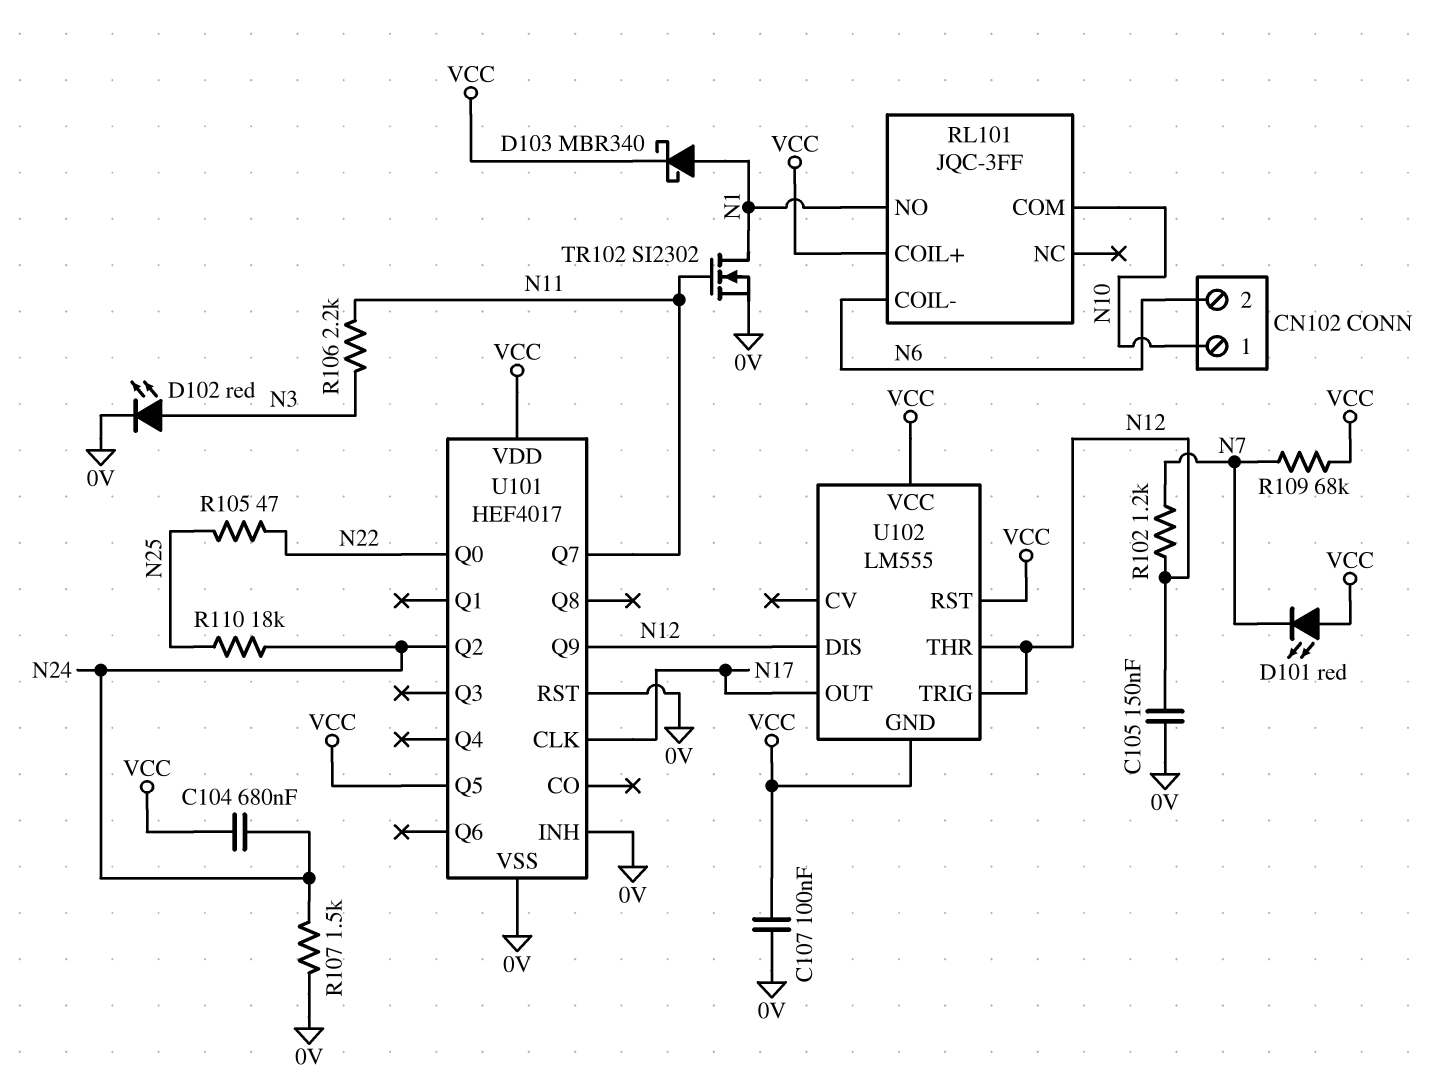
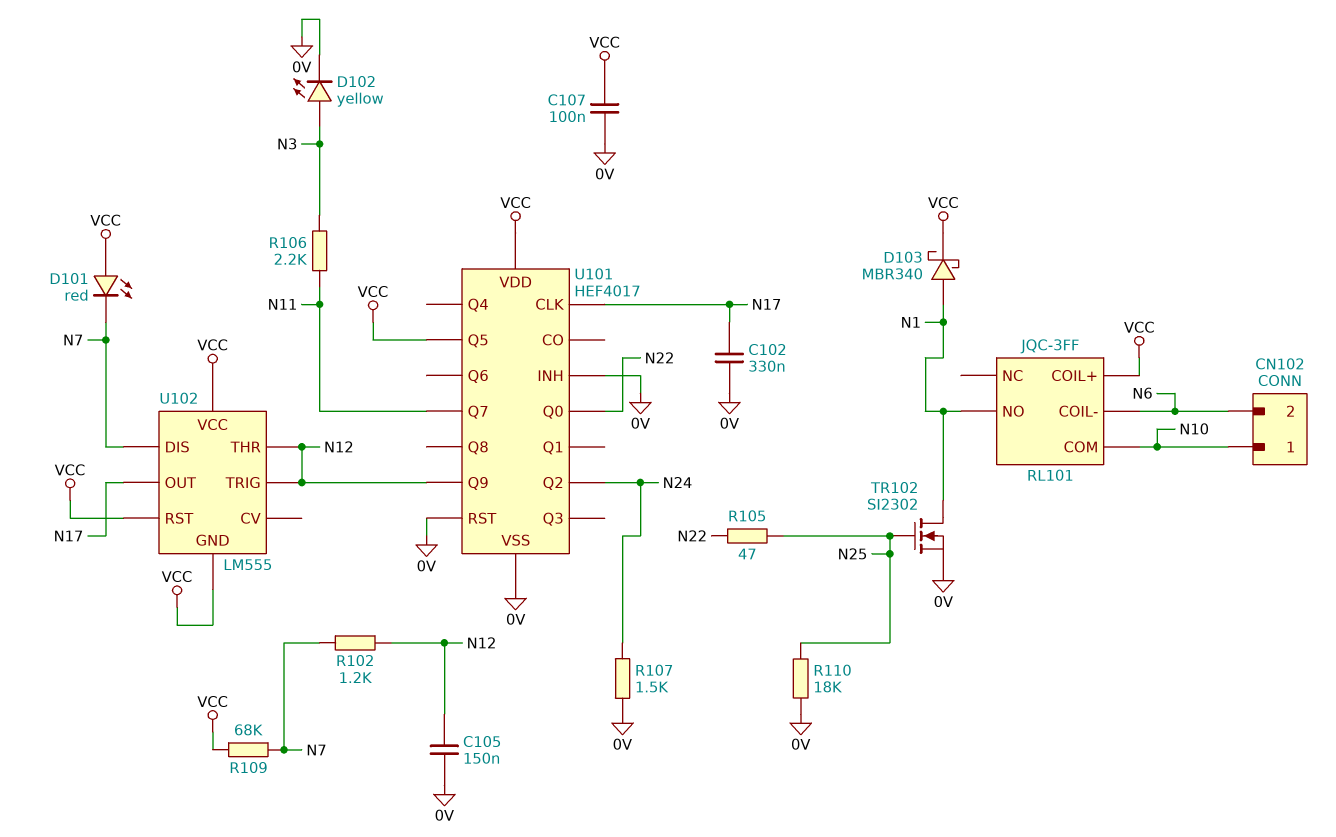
C102: none -> 330nF (0V, N17)
C104: 680nF (N24, VCC) -> none
D102: LED red (A N3, K 0V) -> LED yellow (A N3, K 0V)
R110: 18k (N24, N25) -> 18k (0V, N25)
TR102: NMOS SI2302 (G N11, D N1, S 0V) -> NMOS SI2302 (G N25, D N1, S 0V)
U102 pin DIS: N12 -> N7

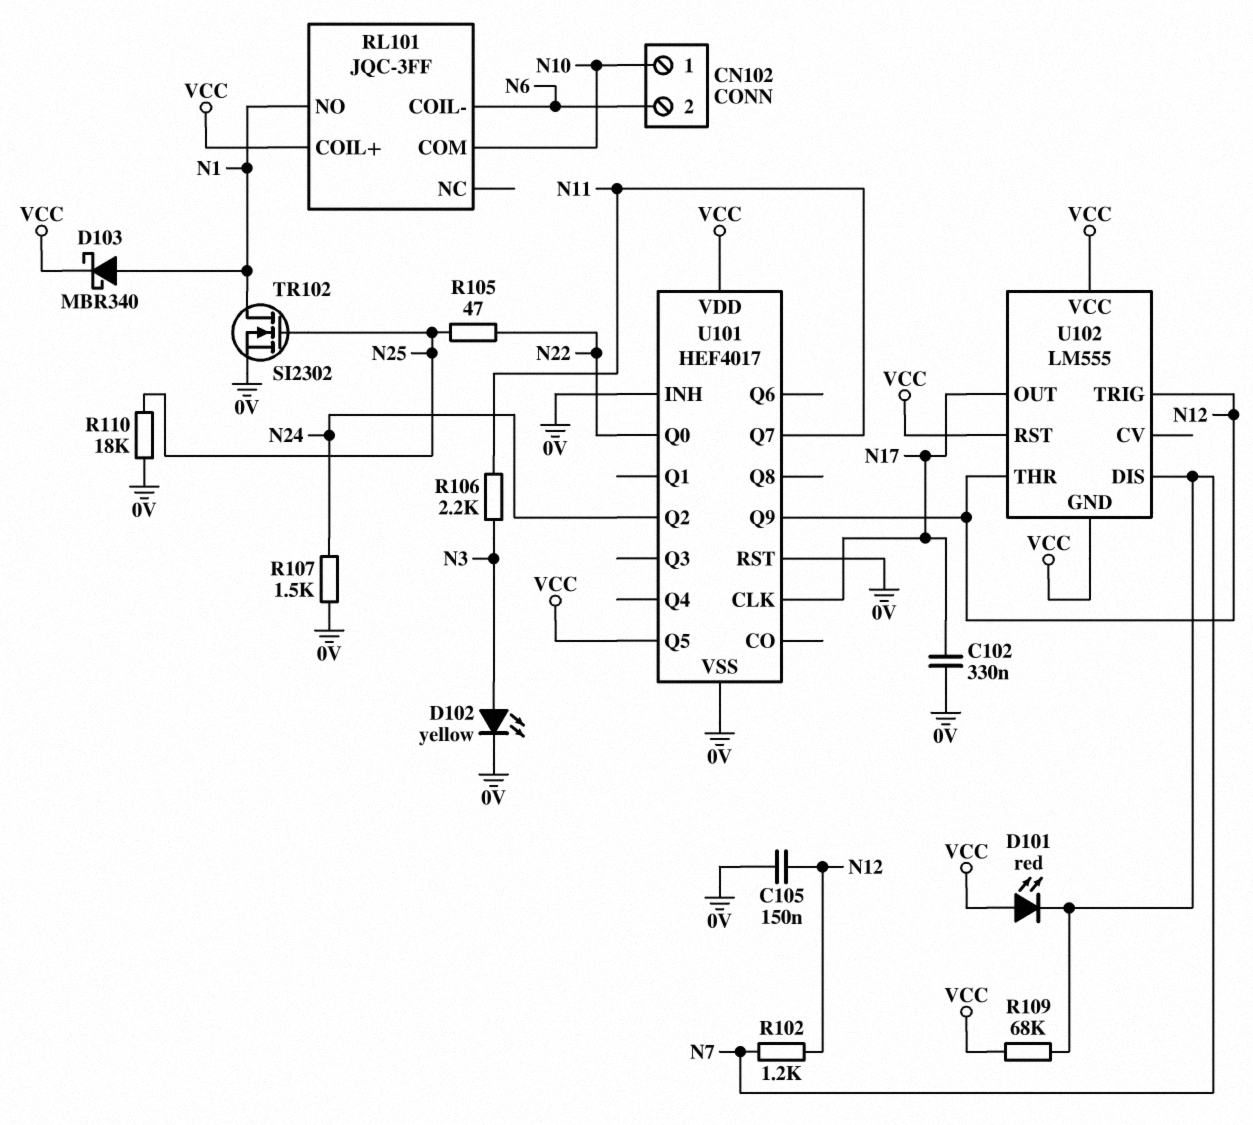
C107: 100nF (0V, VCC) -> none

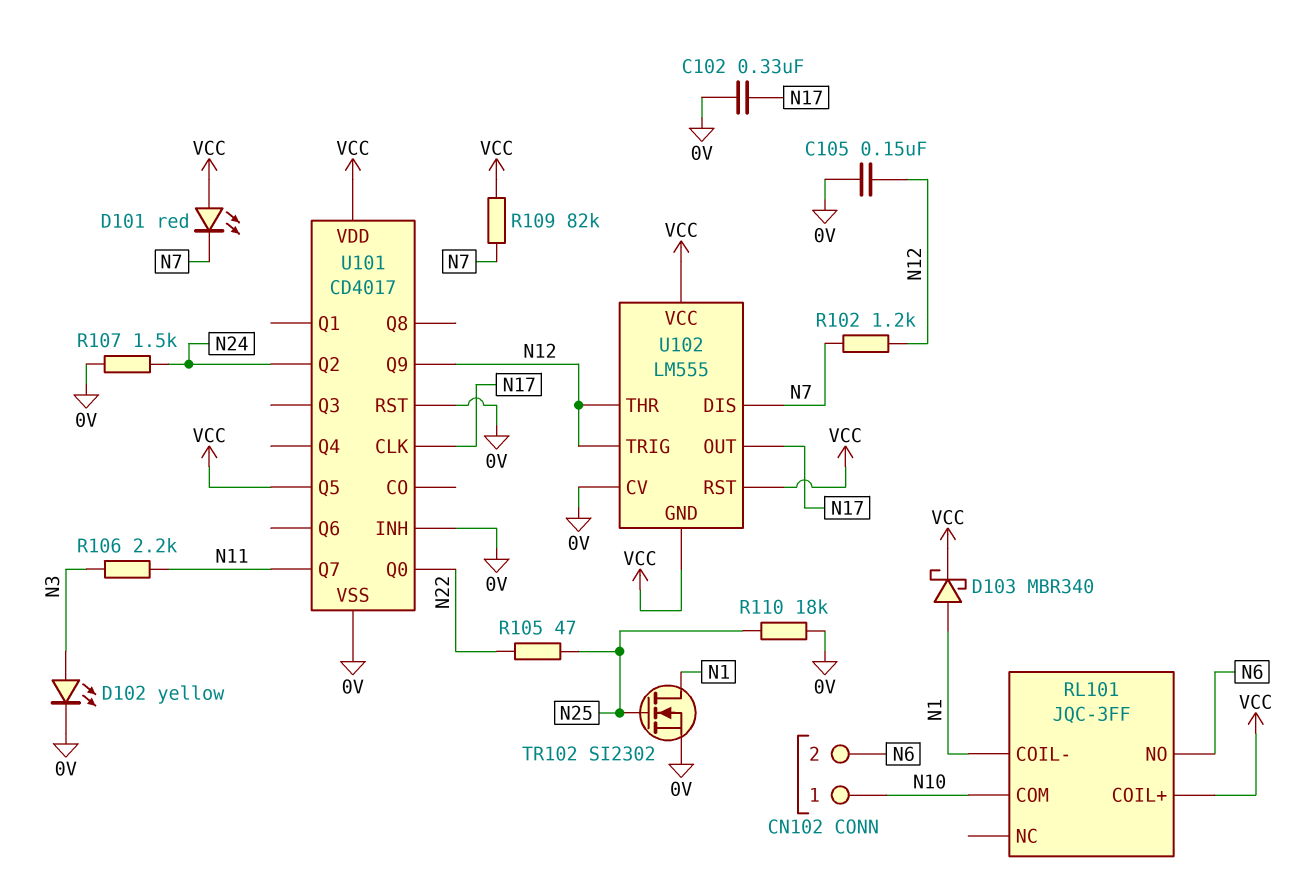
R109: 68k (N7, VCC) -> 82k (N7, VCC)
RL101 pin COIL-: N6 -> N1
RL101 pin NO: N1 -> N6
U101: HEF4017 -> CD4017
U102 pin CV: none -> 0V

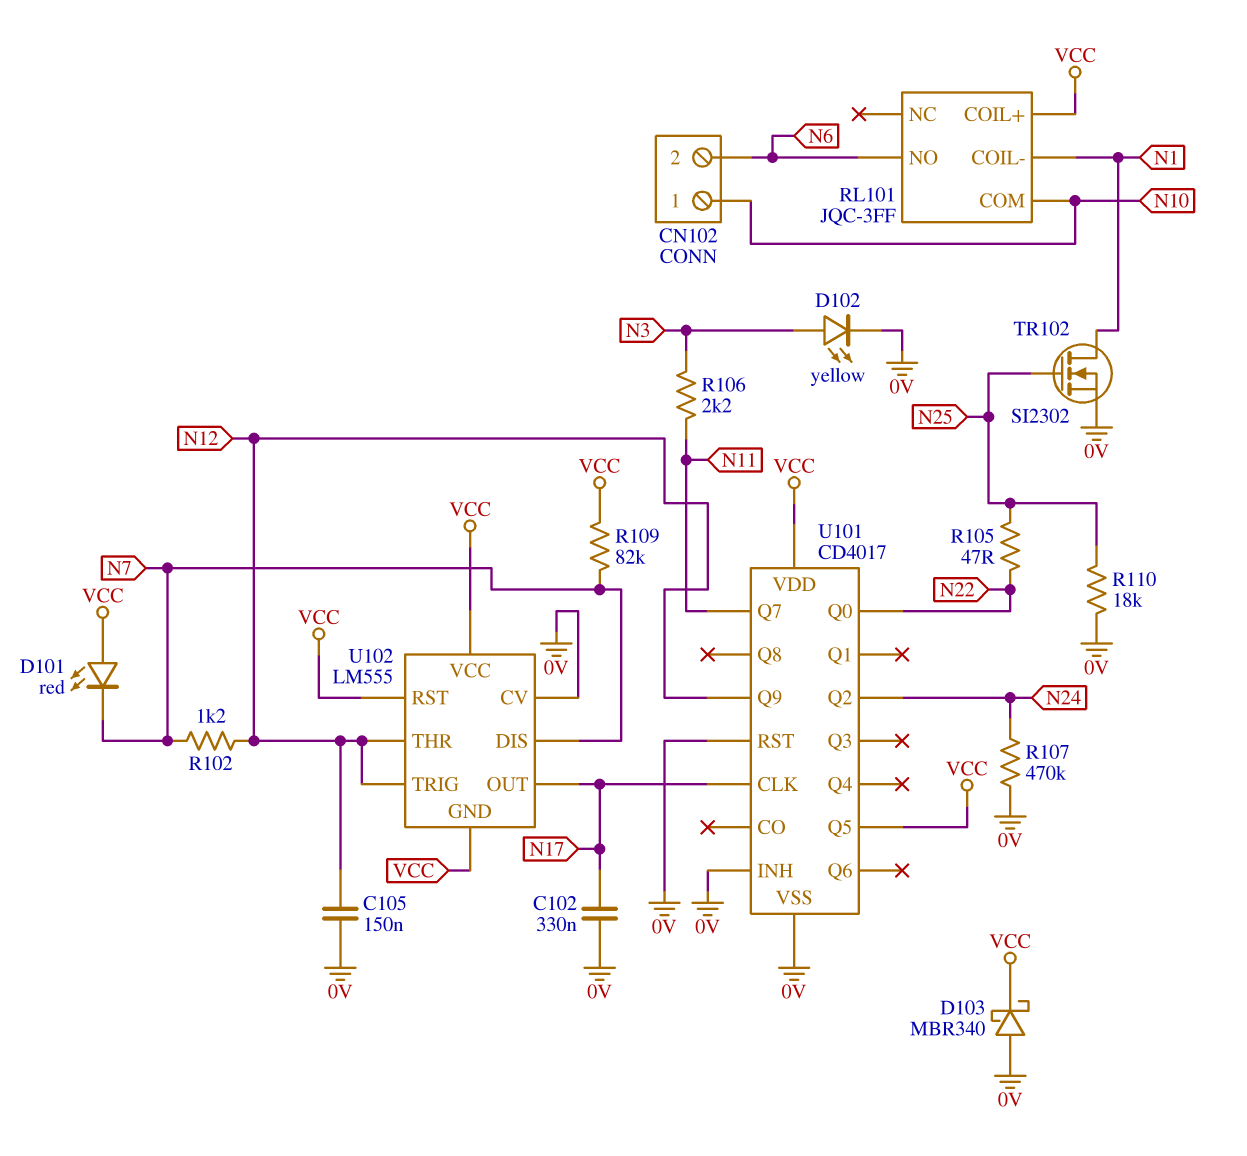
D103: schottky MBR340 (A N1, K VCC) -> schottky MBR340 (A 0V, K VCC)
R107: 1.5k (0V, N24) -> 470k (0V, N24)

